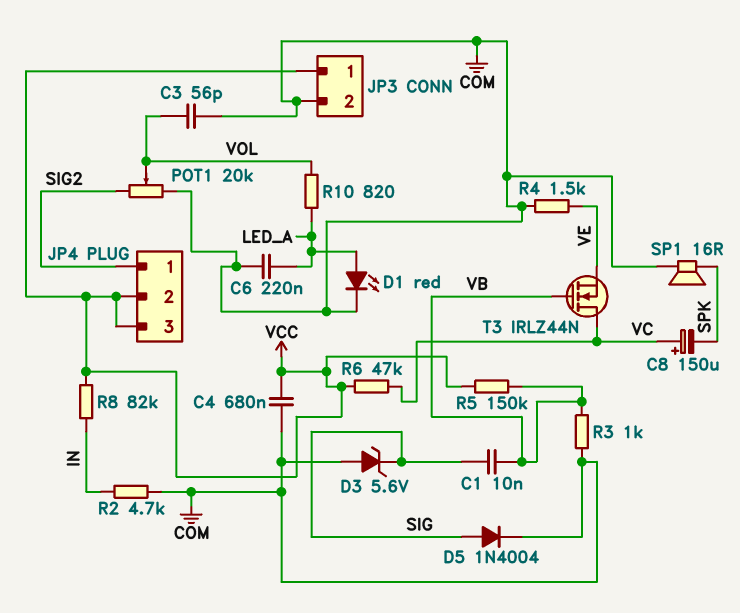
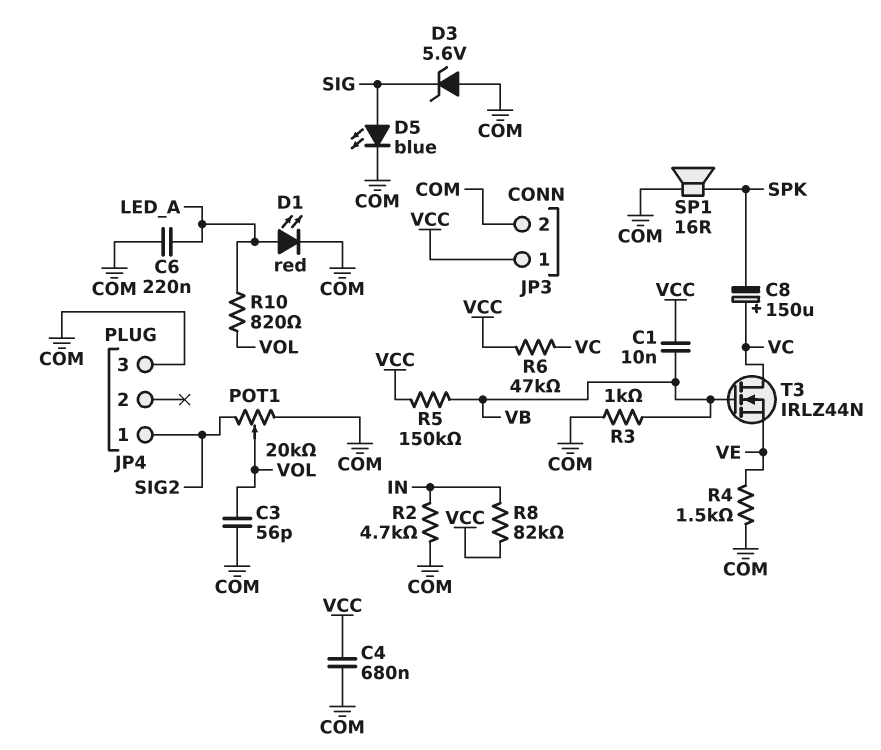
C1: 10nF (SIG, VB) -> 10nF (VB, VCC)
D5: diode 1N4004 (A SIG, K COM) -> LED blue (A SIG, K COM)
JP4 pin 2: VCC -> none
JP4 pin 3: VCC -> COM

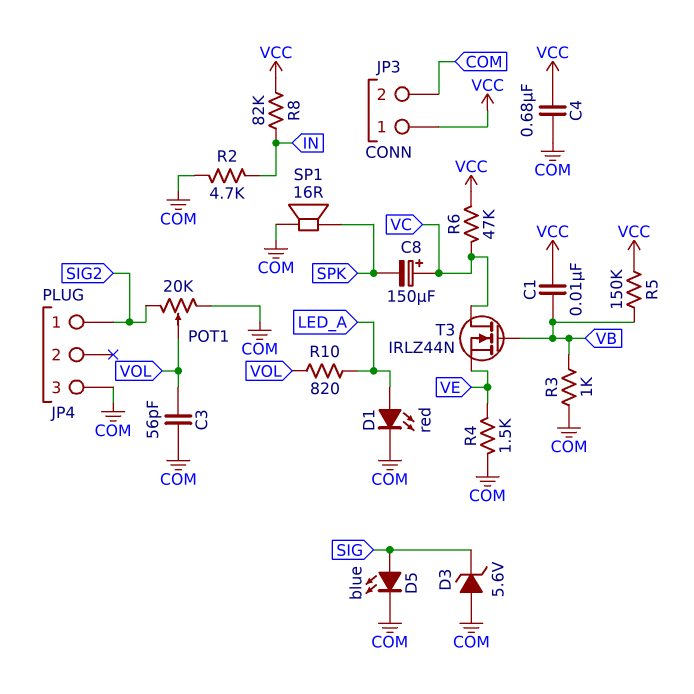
C6: 220nF (COM, LED_A) -> none

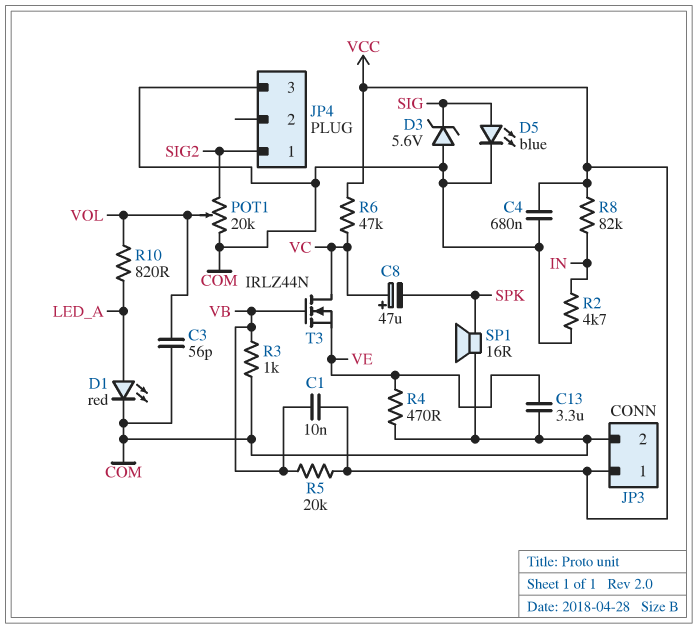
C8: 150uF (plus VC, minus SPK) -> 47uF (plus VC, minus SPK)
C13: none -> 3.3uF (COM, VE)
R4: 1.5k (COM, VE) -> 470 (COM, VE)
R5: 150k (VB, VCC) -> 20k (VB, VCC)

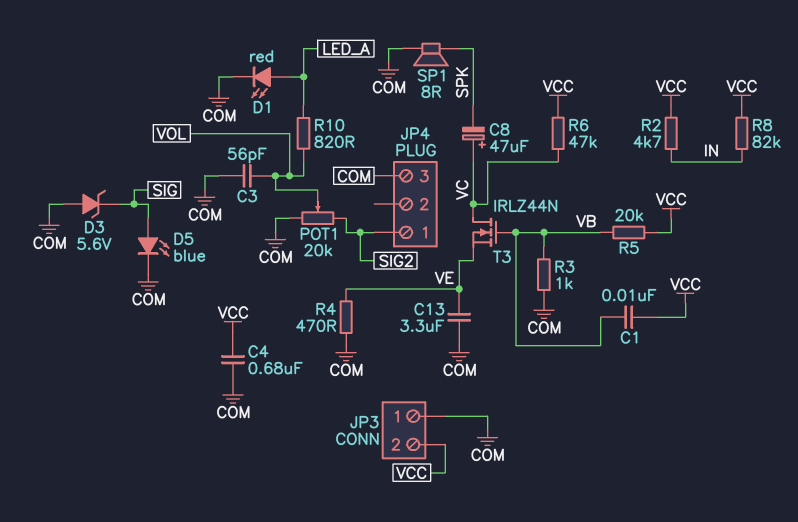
JP3 pin 1: VCC -> COM
JP3 pin 2: COM -> VCC
R2: 4.7k (COM, IN) -> 4.7k (IN, VCC)
SP1: speaker 16R (COM, SPK) -> speaker 8R (COM, SPK)

